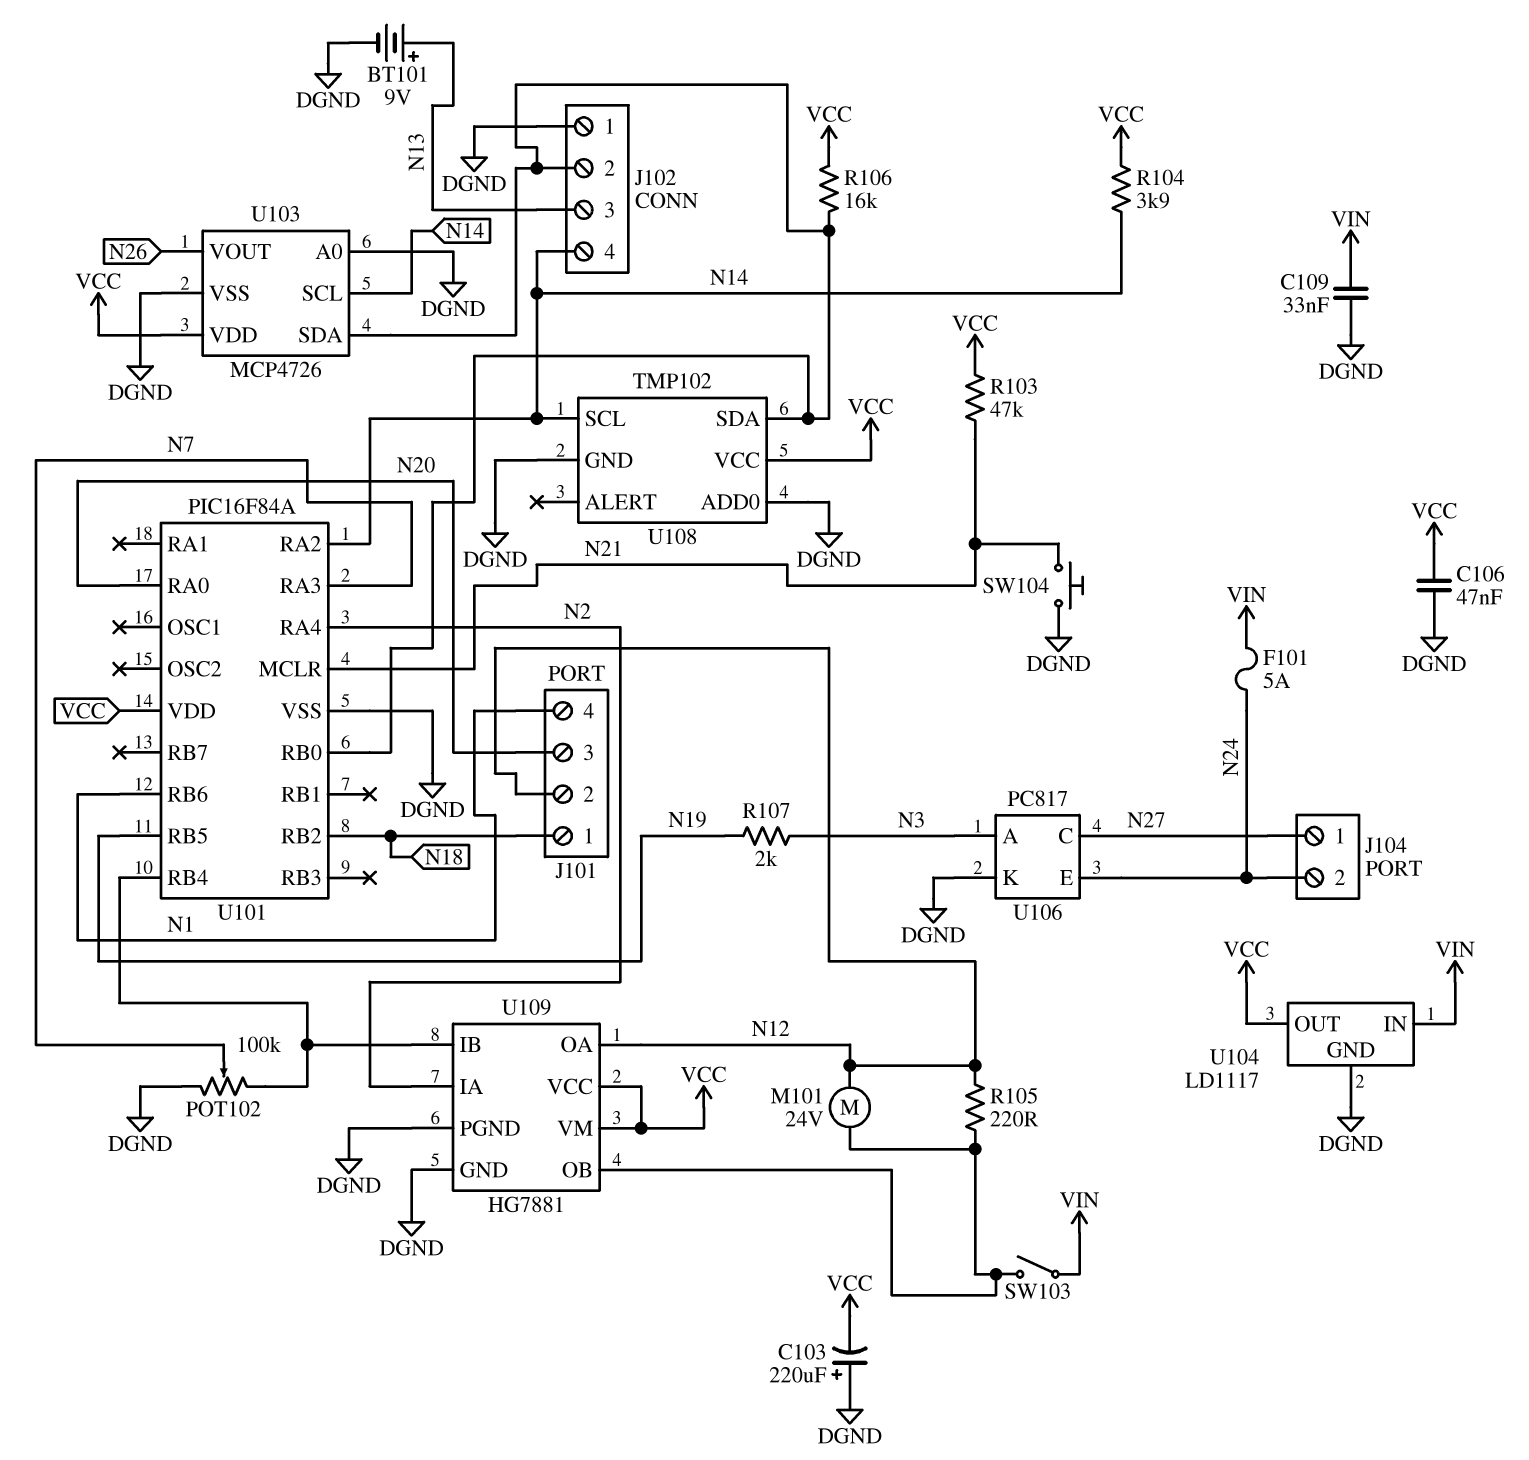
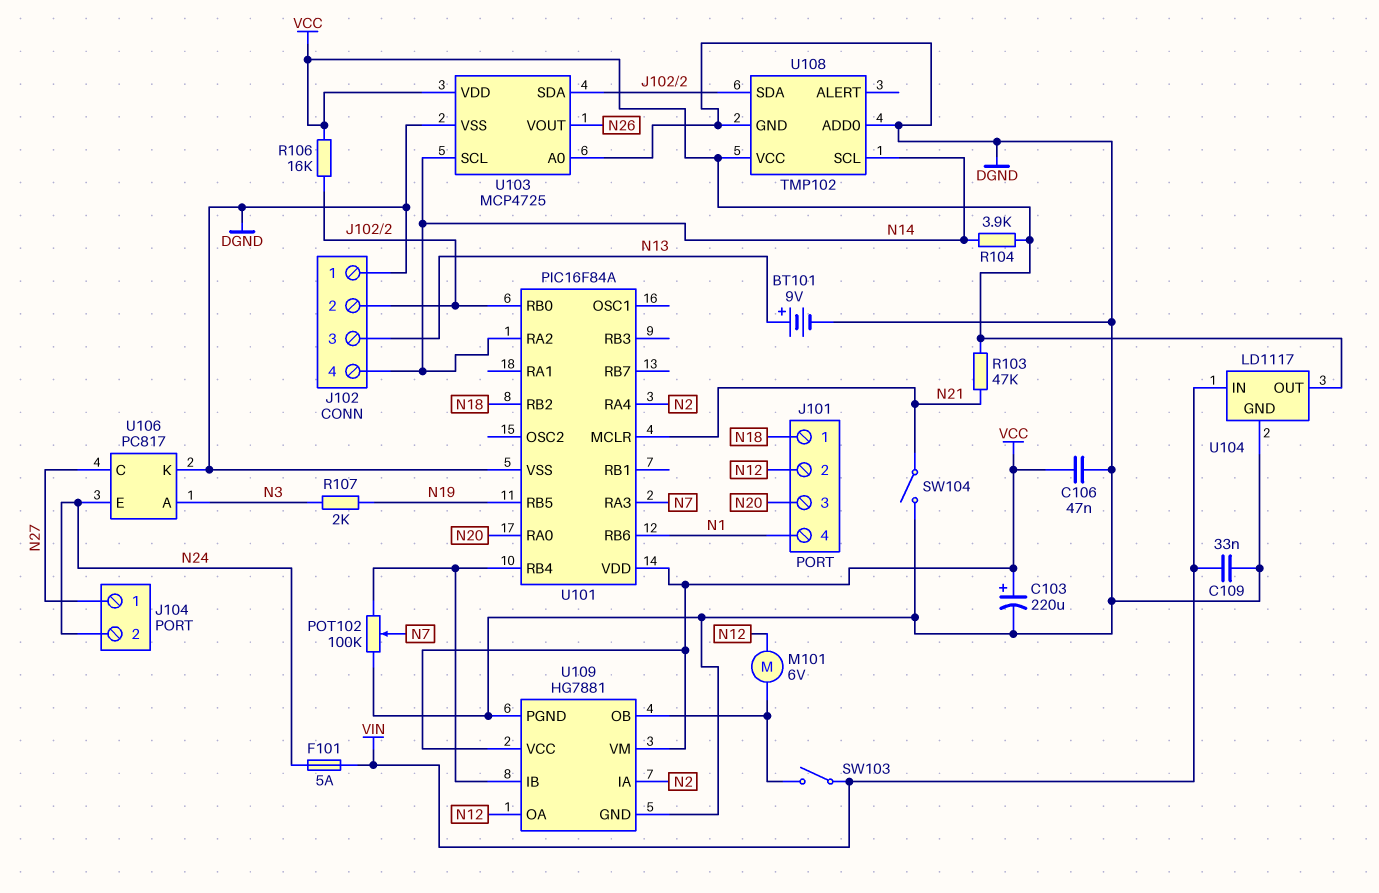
C103: 220uF (plus DGND, minus VCC) -> 220uF (plus VCC, minus DGND)
M101: motor 24V (N12, U109/OB) -> motor 6V (N12, U109/OB)
R105: 220 (N12, U109/OB) -> none
SW104: button (DGND, N21) -> switch (DGND, N21)
U103: MCP4726 -> MCP4725

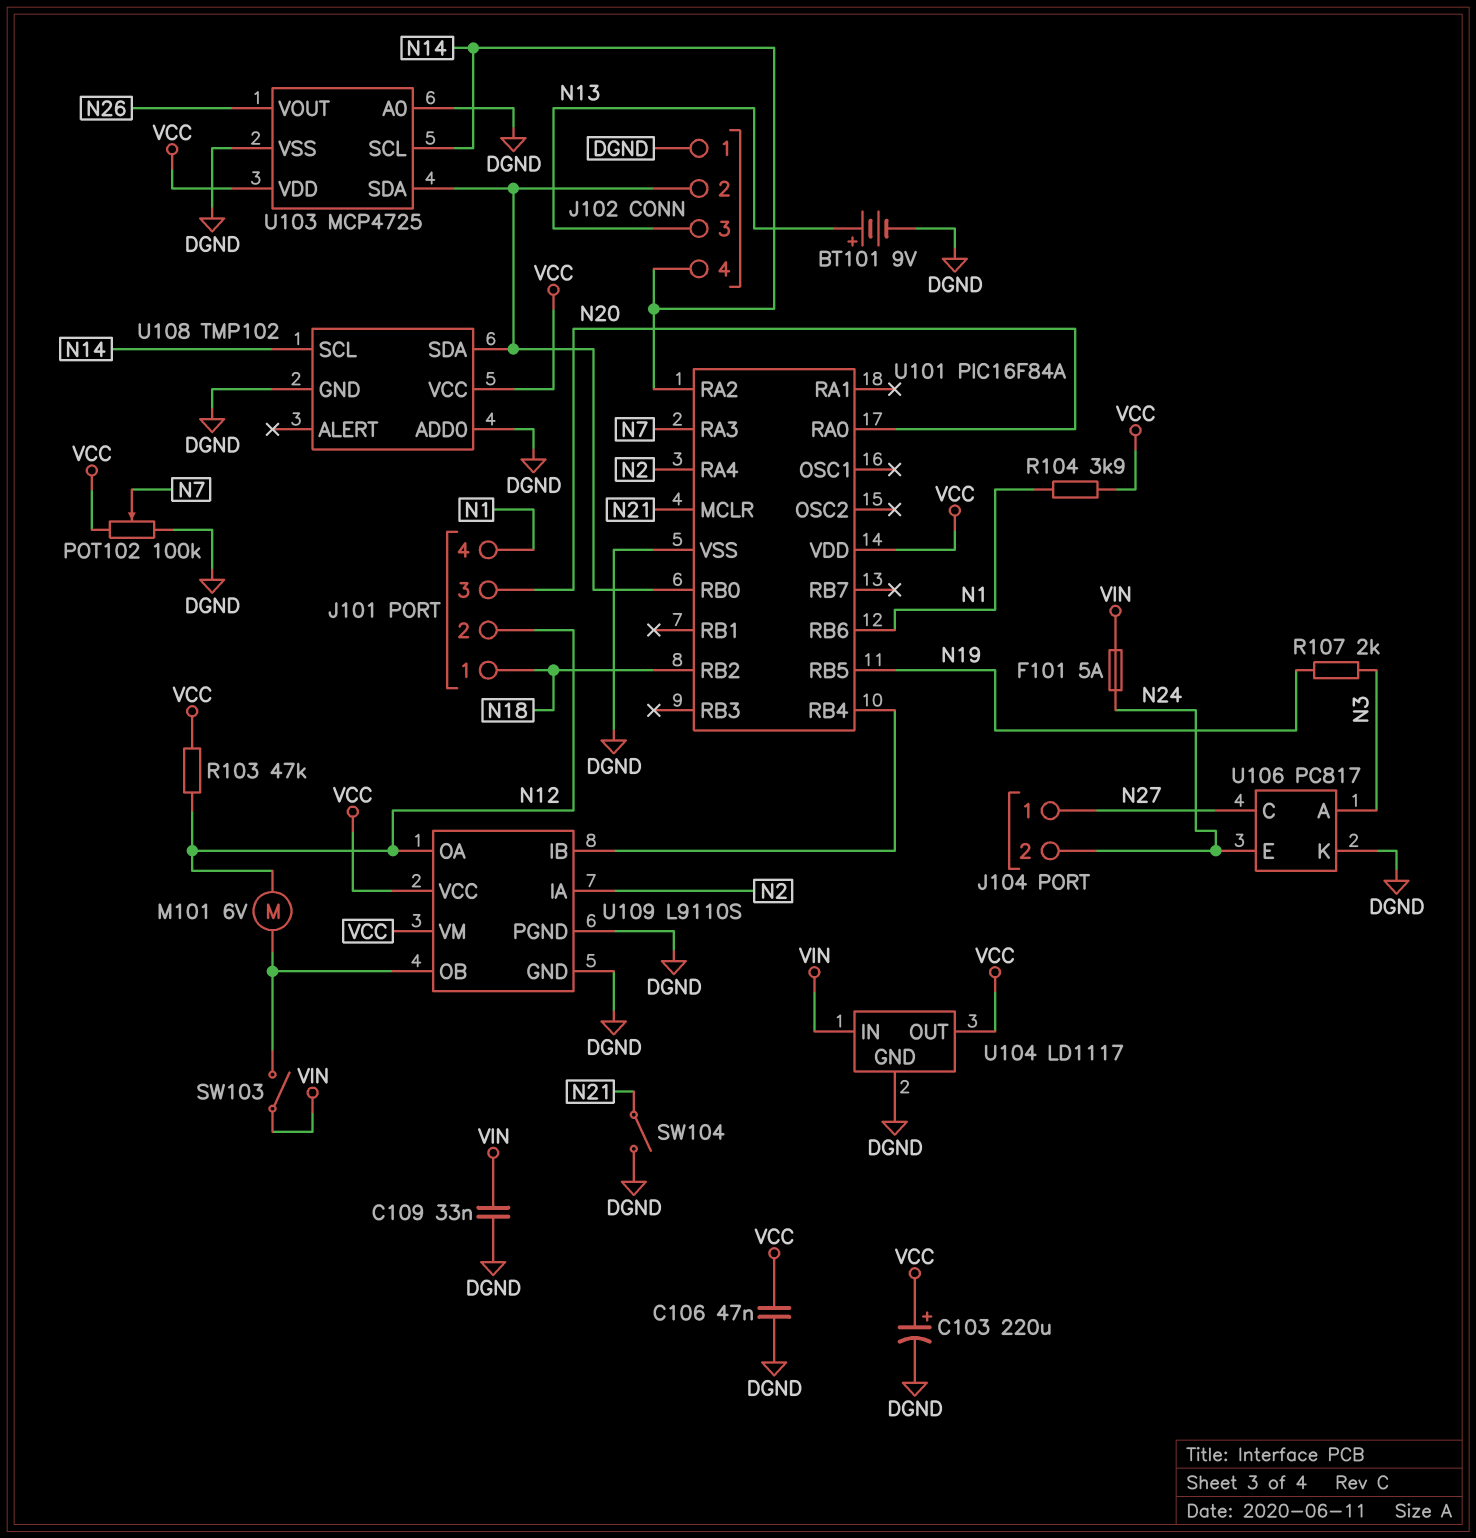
POT102: 100k (DGND, U101/RB4, wiper N7) -> 100k (DGND, VCC, wiper N7)
R103: 47k (N21, VCC) -> 47k (N12, VCC)
R104: 3.9k (N14, VCC) -> 3.9k (N1, VCC)
R106: 16k (J102/2, VCC) -> none
U109: HG7881 -> L9110S

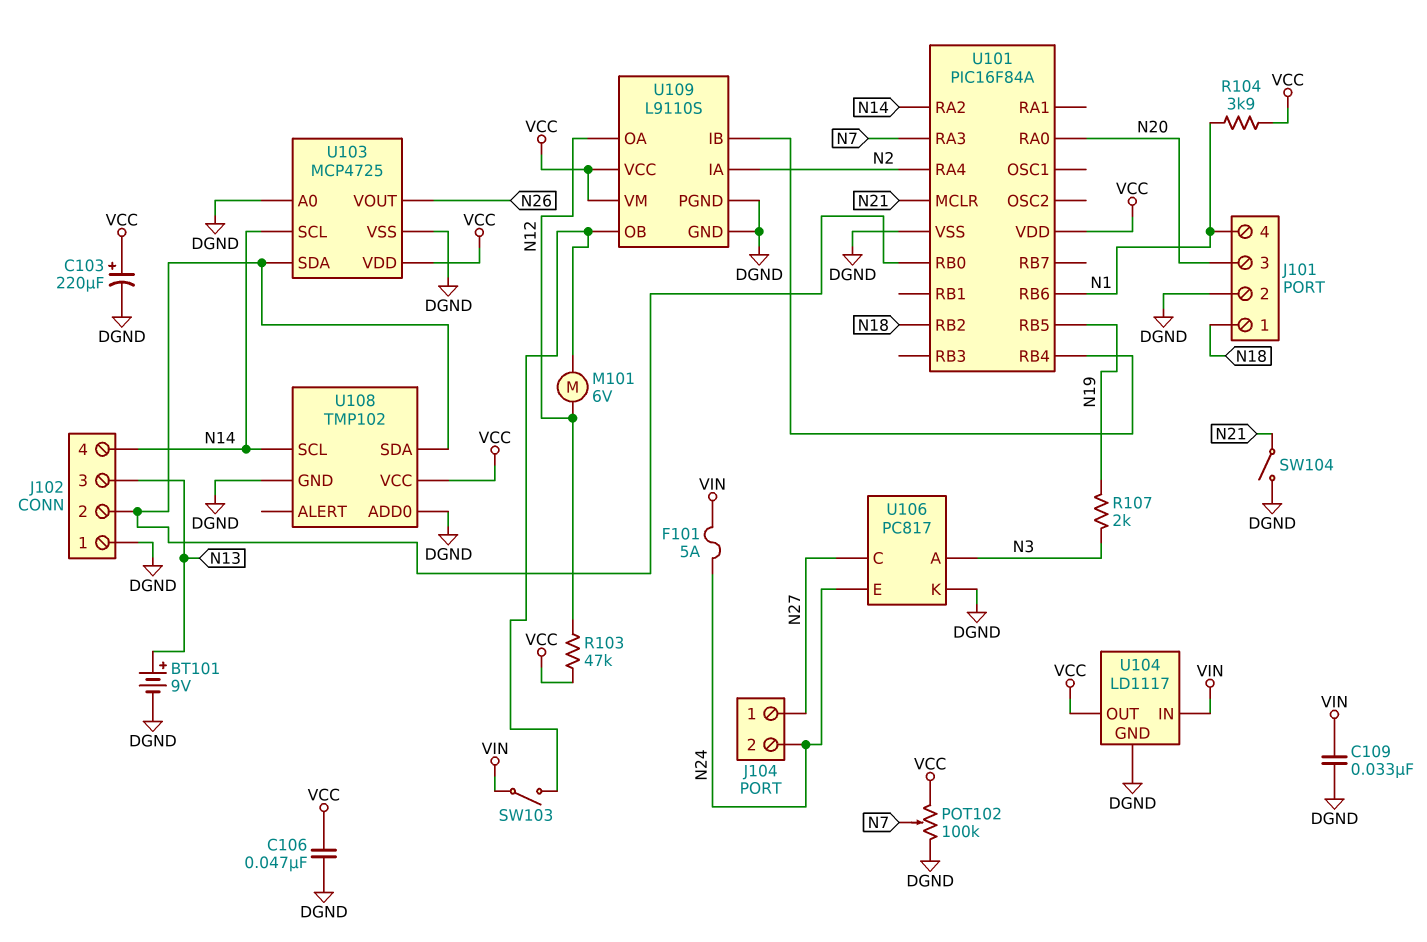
J101 pin 2: N12 -> DGND

